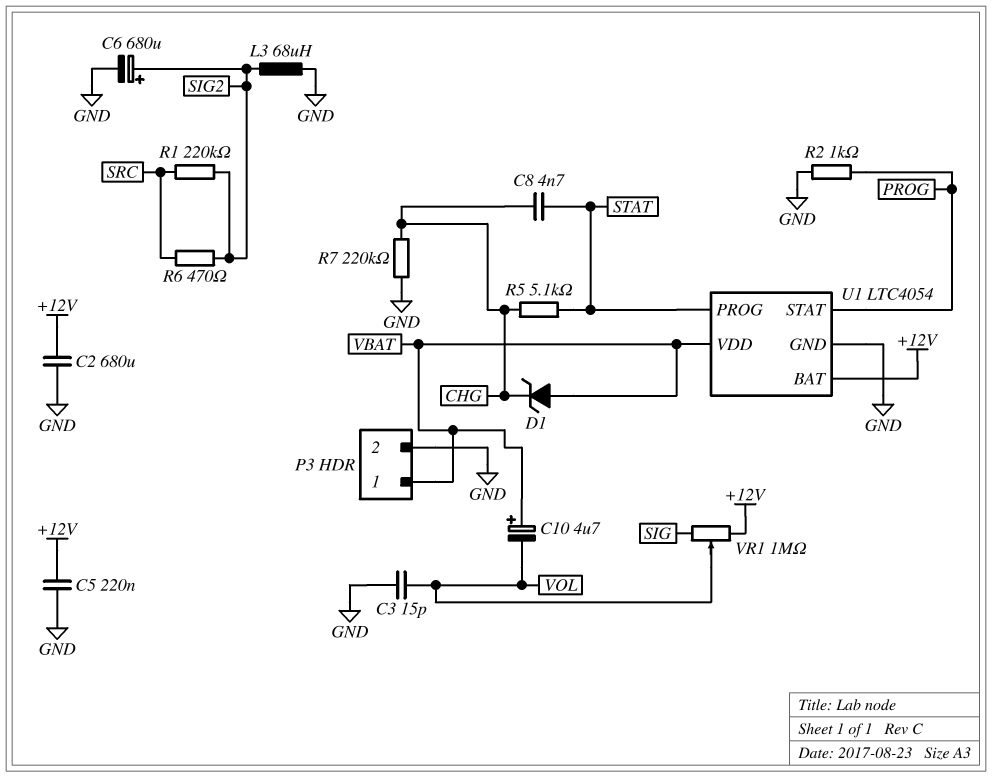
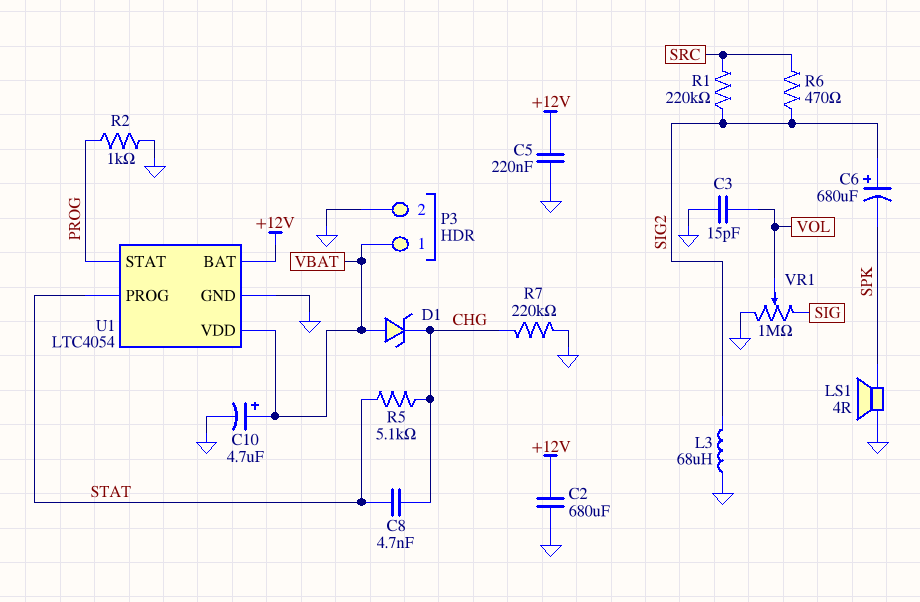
C6: 680uF (plus SIG2, minus GND) -> 680uF (plus SIG2, minus SPK)
C10: 4.7uF (plus VBAT, minus VOL) -> 4.7uF (plus VBAT, minus GND)
LS1: none -> speaker 4R (GND, SPK)
VR1: 1M (+12V, SIG, wiper VOL) -> 1M (GND, SIG, wiper VOL)

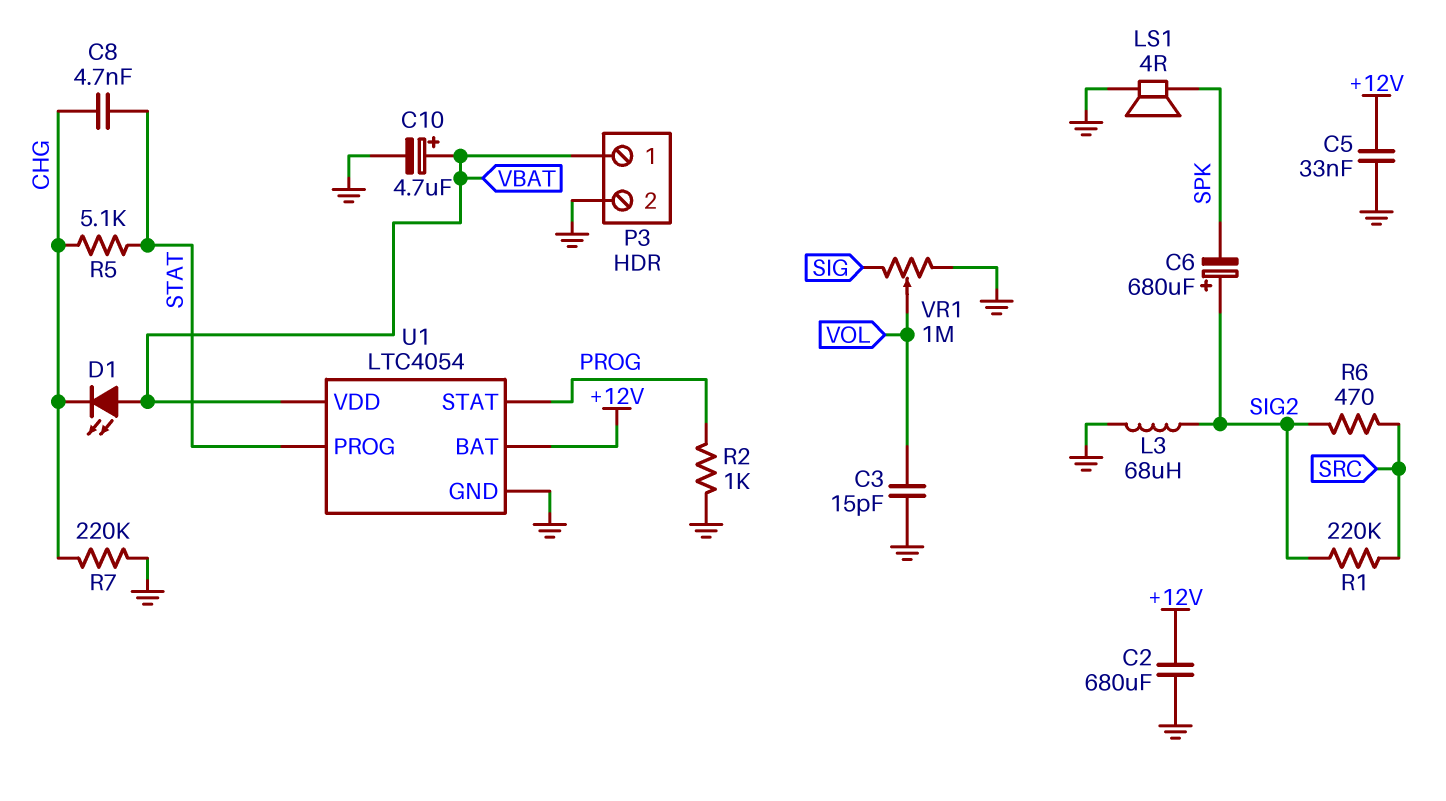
C5: 220nF (+12V, GND) -> 33nF (+12V, GND)
D1: zener (A VBAT, K CHG) -> LED (A VBAT, K CHG)

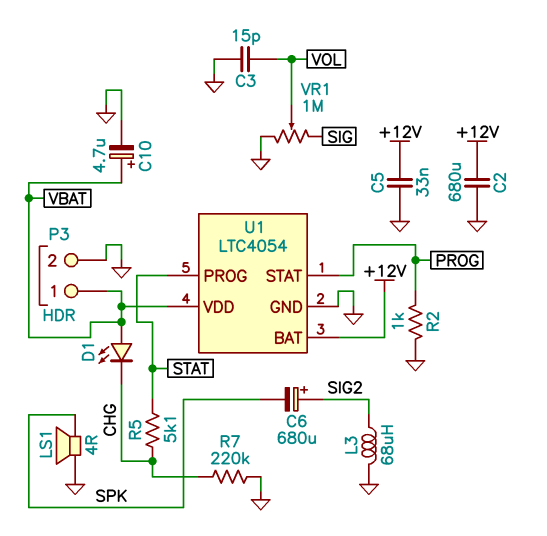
C8: 4.7nF (CHG, STAT) -> none
R1: 220k (SIG2, SRC) -> none
R6: 470 (SIG2, SRC) -> none

